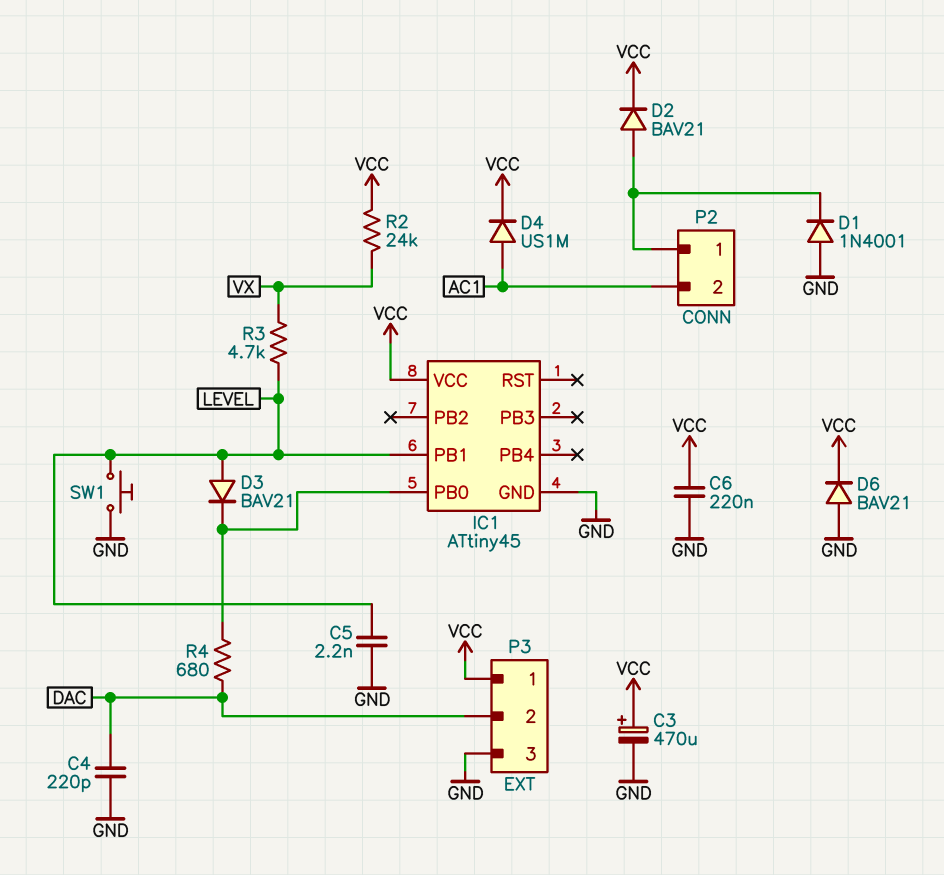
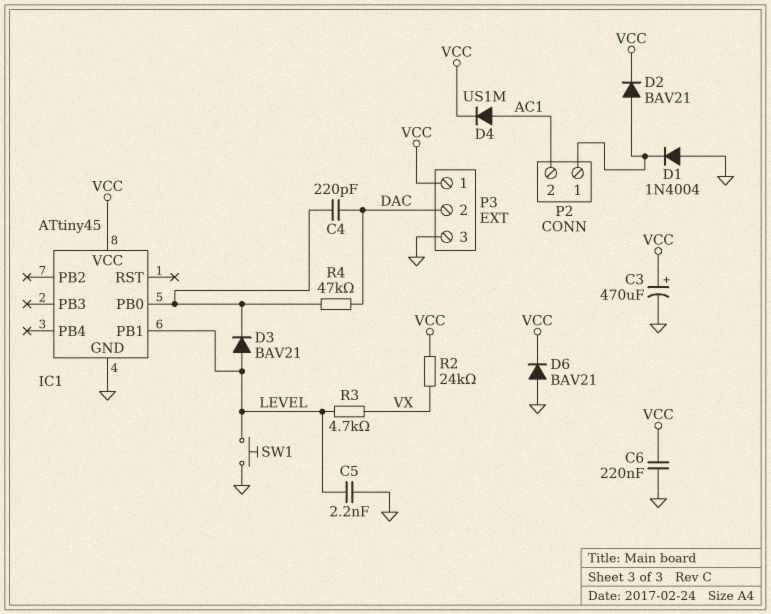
C4: 220pF (DAC, GND) -> 220pF (DAC, IC1/PB0)
D1: diode 1N4001 (A GND, K P2/1) -> diode 1N4004 (A GND, K P2/1)
R4: 680 (DAC, IC1/PB0) -> 47k (DAC, IC1/PB0)

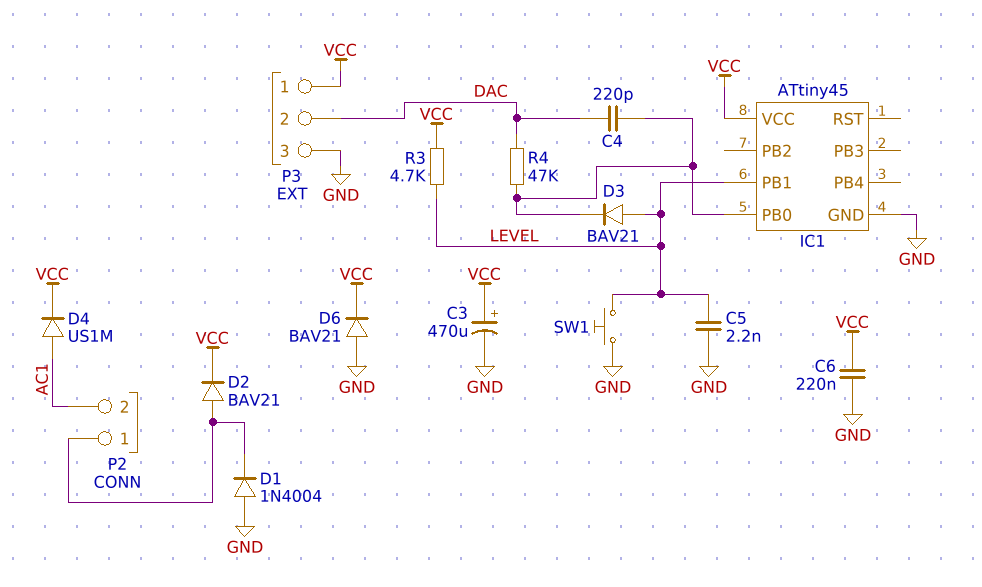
R2: 24k (VCC, VX) -> none
R3: 4.7k (LEVEL, VX) -> 4.7k (LEVEL, VCC)

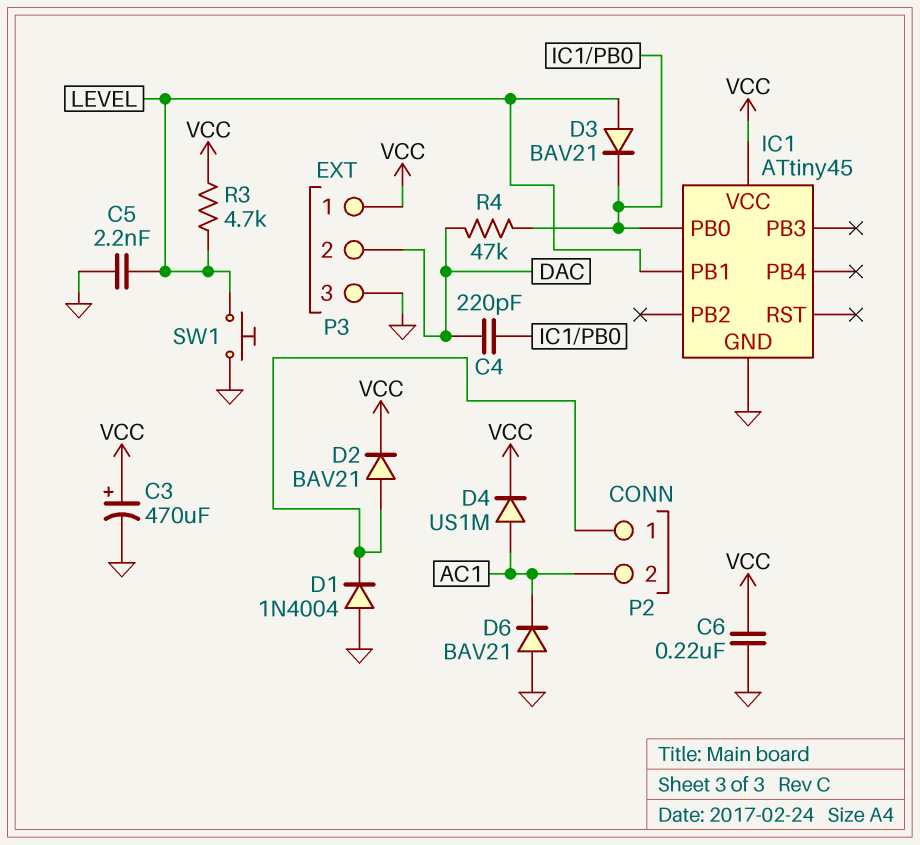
D6: diode BAV21 (A GND, K VCC) -> diode BAV21 (A GND, K AC1)

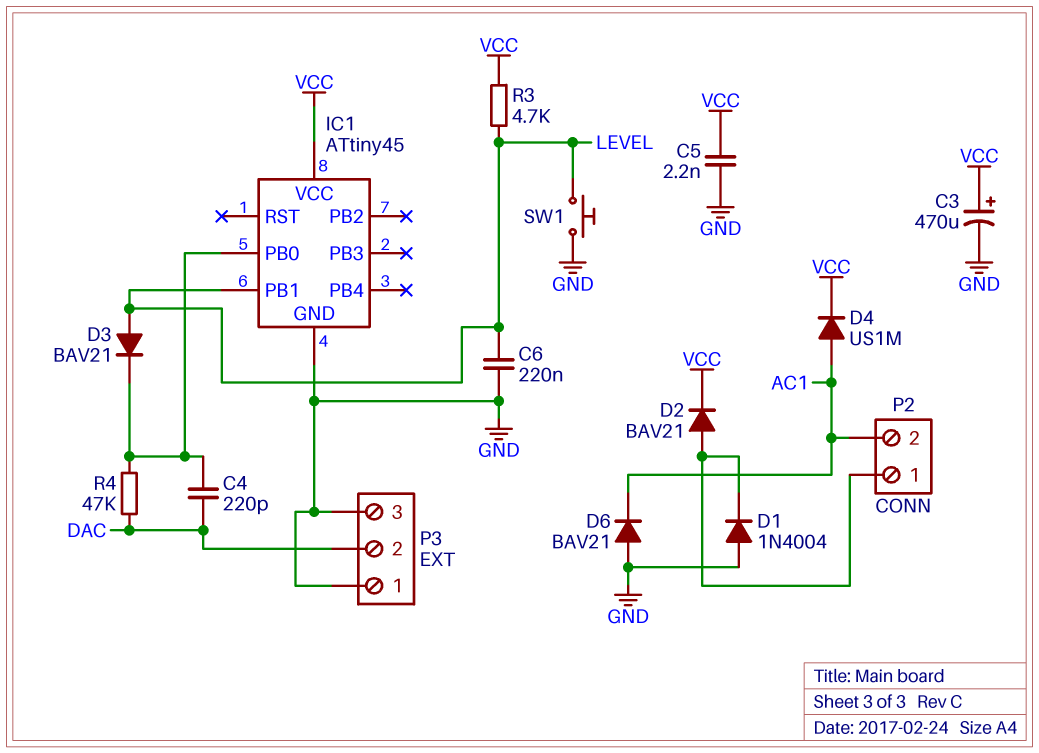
C5: 2.2nF (GND, LEVEL) -> 2.2nF (GND, VCC)
C6: 220nF (GND, VCC) -> 220nF (GND, LEVEL)
P3 pin 1: VCC -> GND

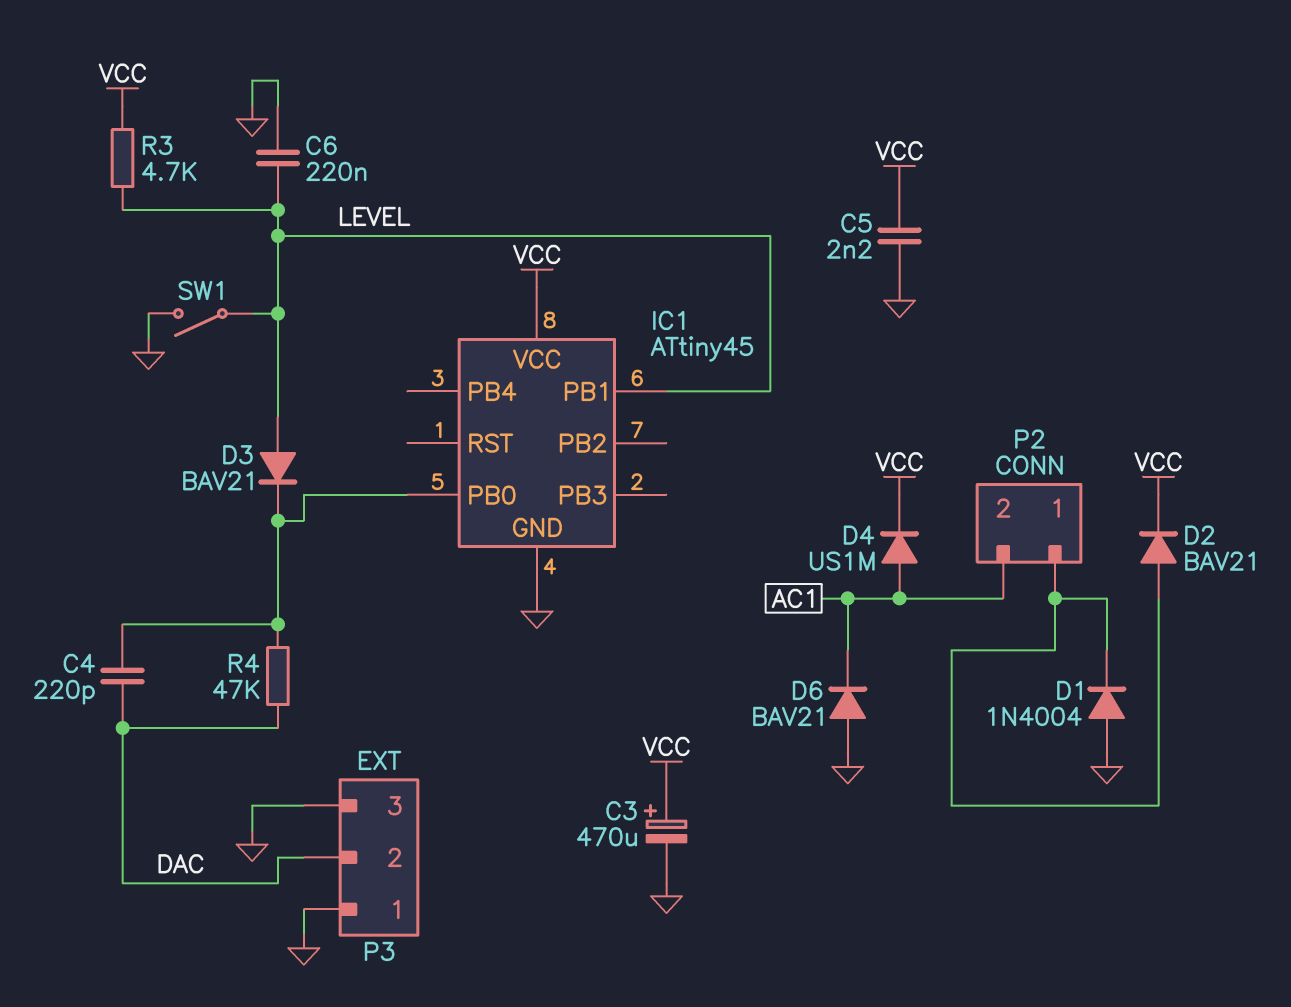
SW1: button (GND, LEVEL) -> switch (GND, LEVEL)

